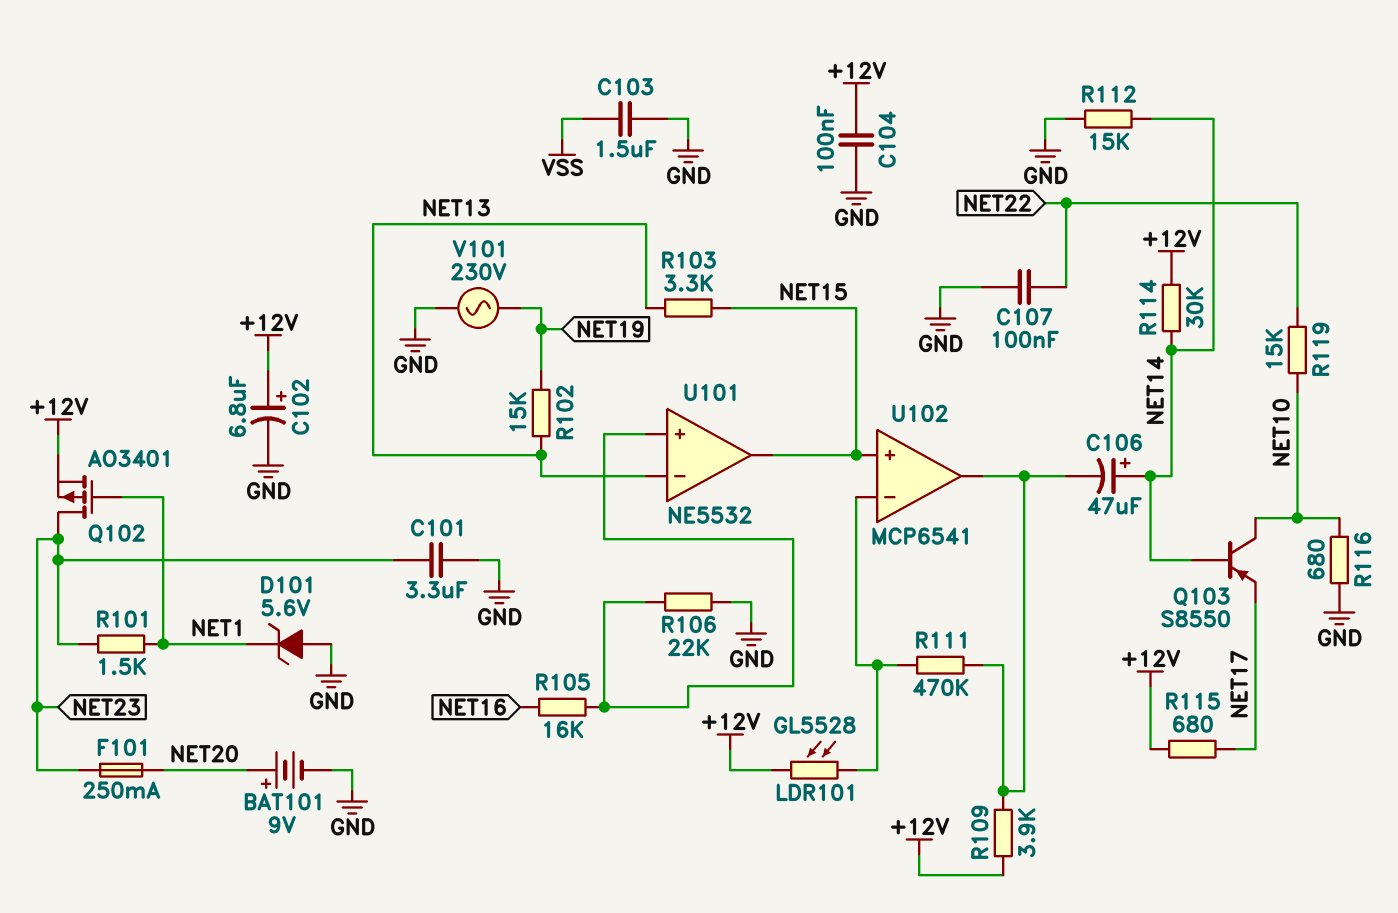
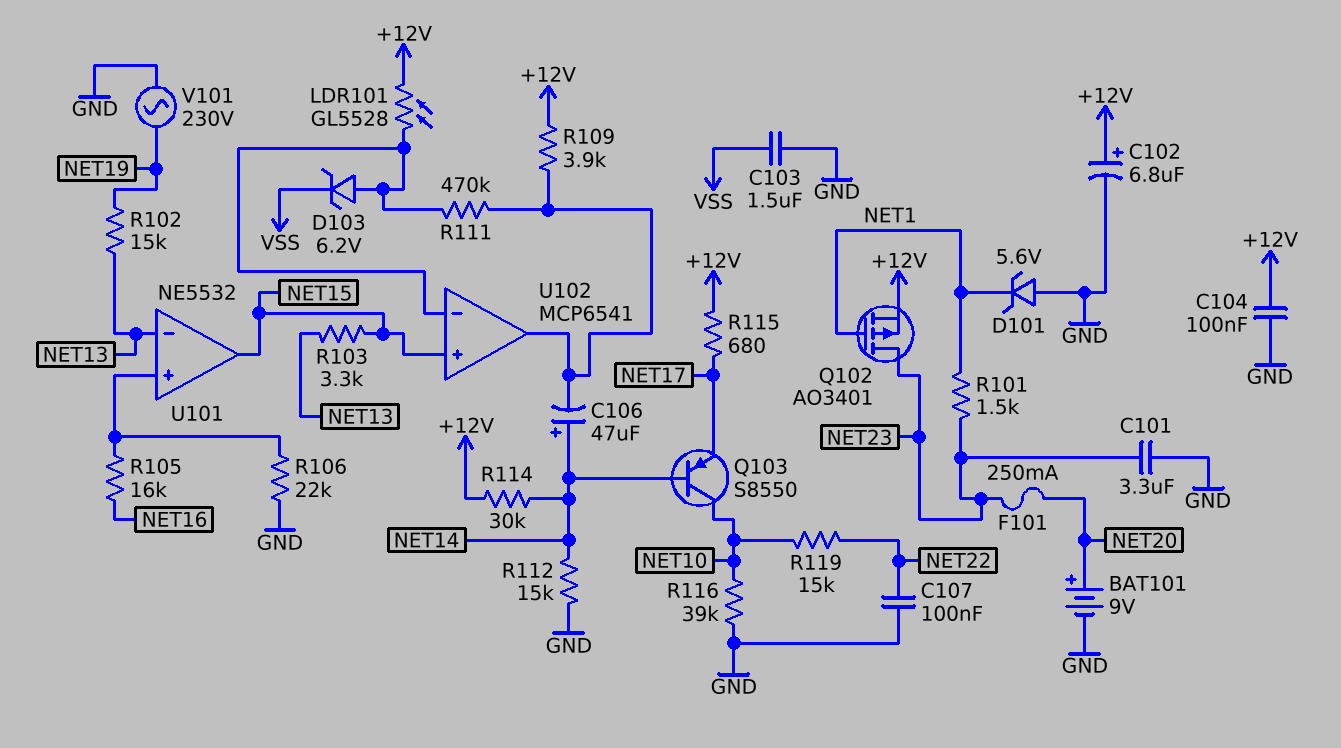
D103: none -> zener 6.2V (A U102/in-, K VSS)
R116: 680 (GND, NET10) -> 39k (GND, NET10)

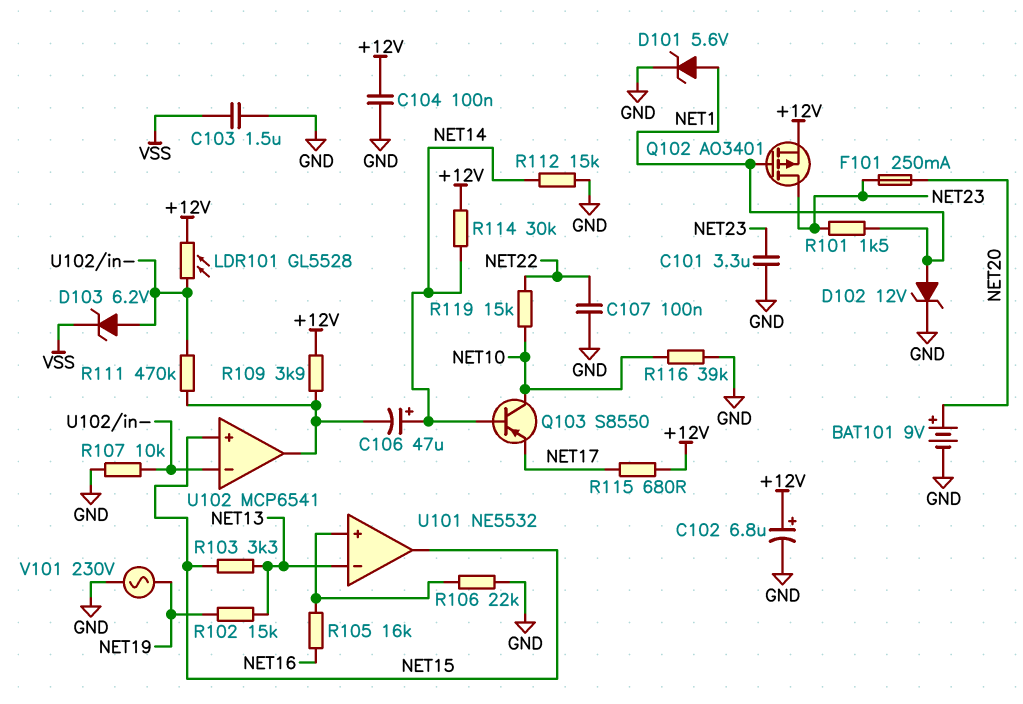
D101: zener 5.6V (A GND, K NET1) -> zener 5.6V (A NET1, K GND)
D102: none -> zener 12V (A NET1, K GND)
R107: none -> 10k (GND, U102/in-)

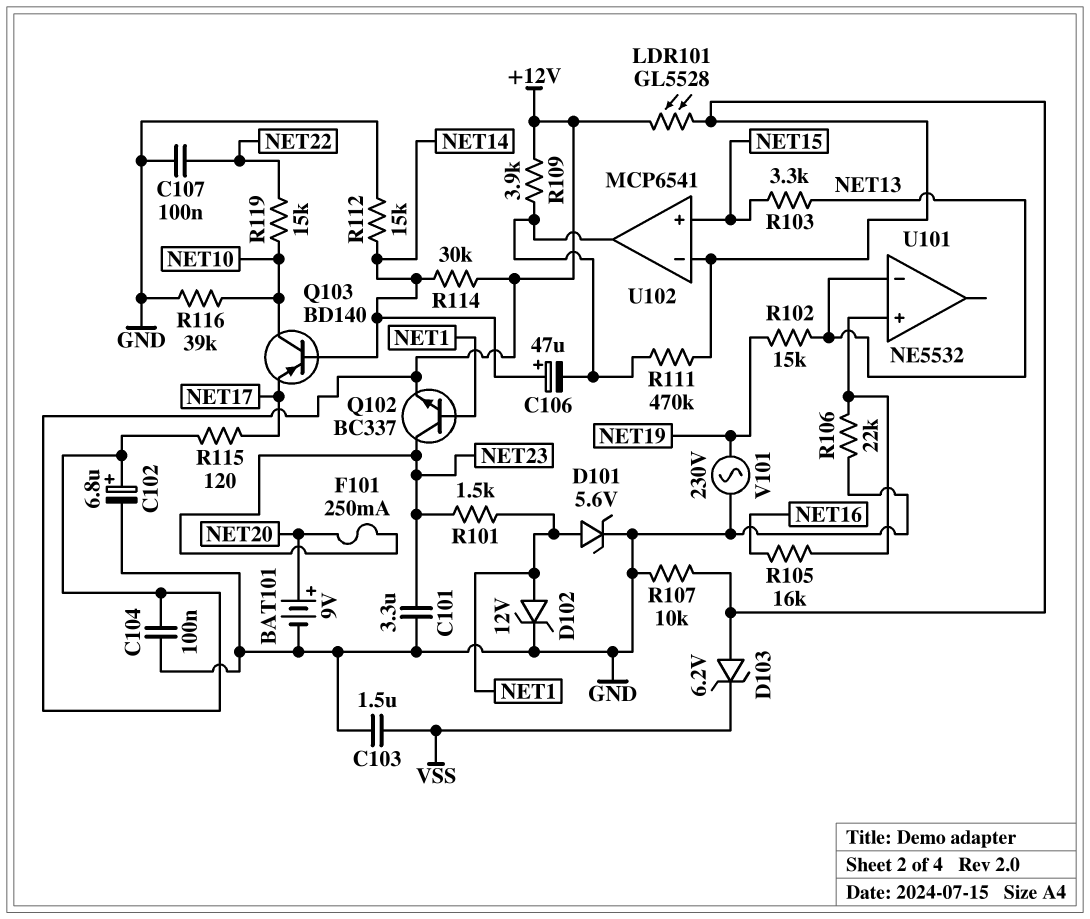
Q102: PMOS AO3401 (G NET1, D NET23, S +12V) -> NPN BC337 (B NET1, C NET23, E +12V)
Q103: PNP S8550 (B NET14, C NET10, E NET17) -> PNP BD140 (B NET14, C NET10, E NET17)
R115: 680 (+12V, NET17) -> 120 (+12V, NET17)
U101 pin out: NET15 -> none

